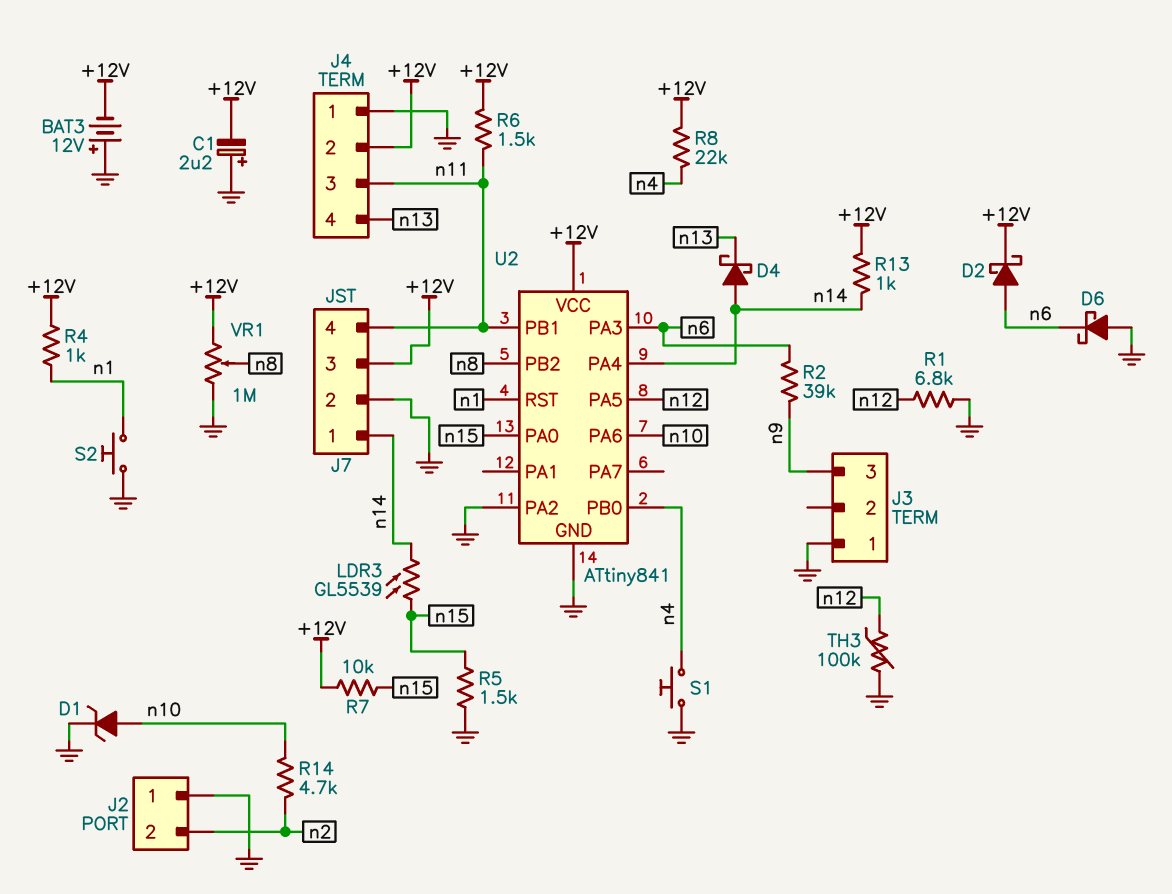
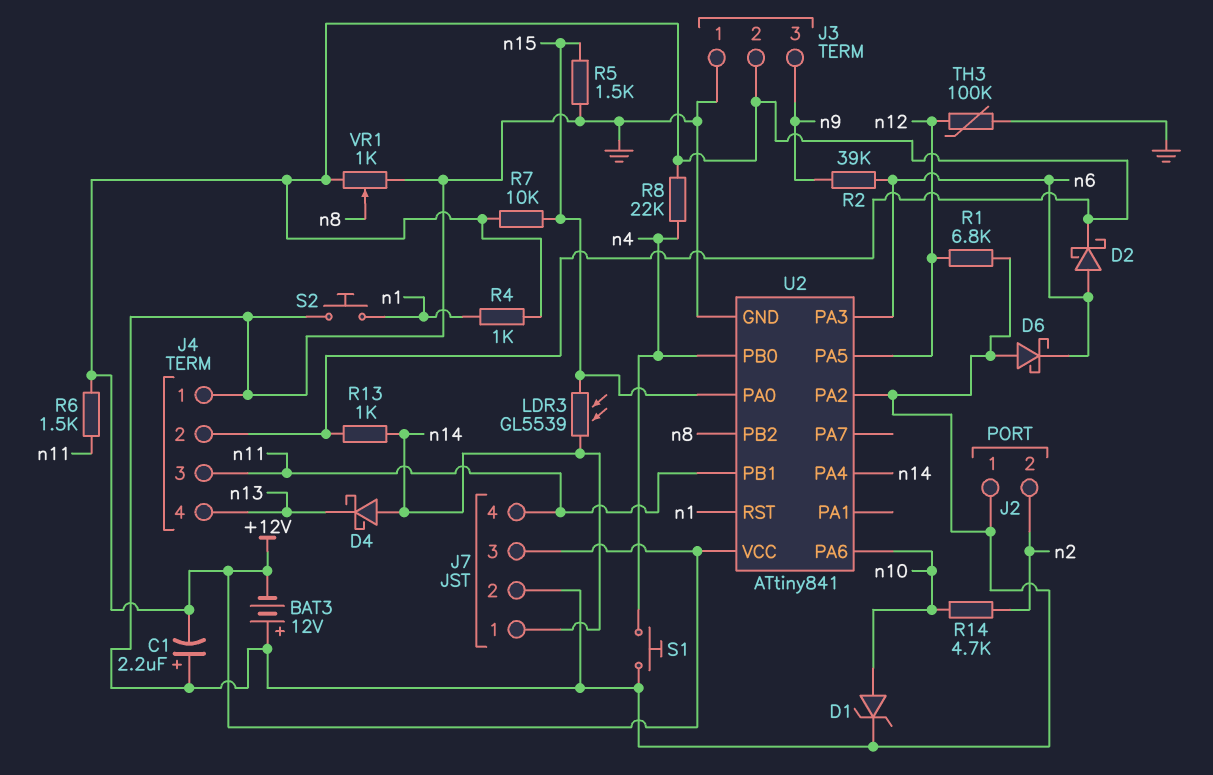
J3 pin 2: none -> +12V
VR1: 1M (+12V, GND, wiper n8) -> 1k (+12V, GND, wiper n8)

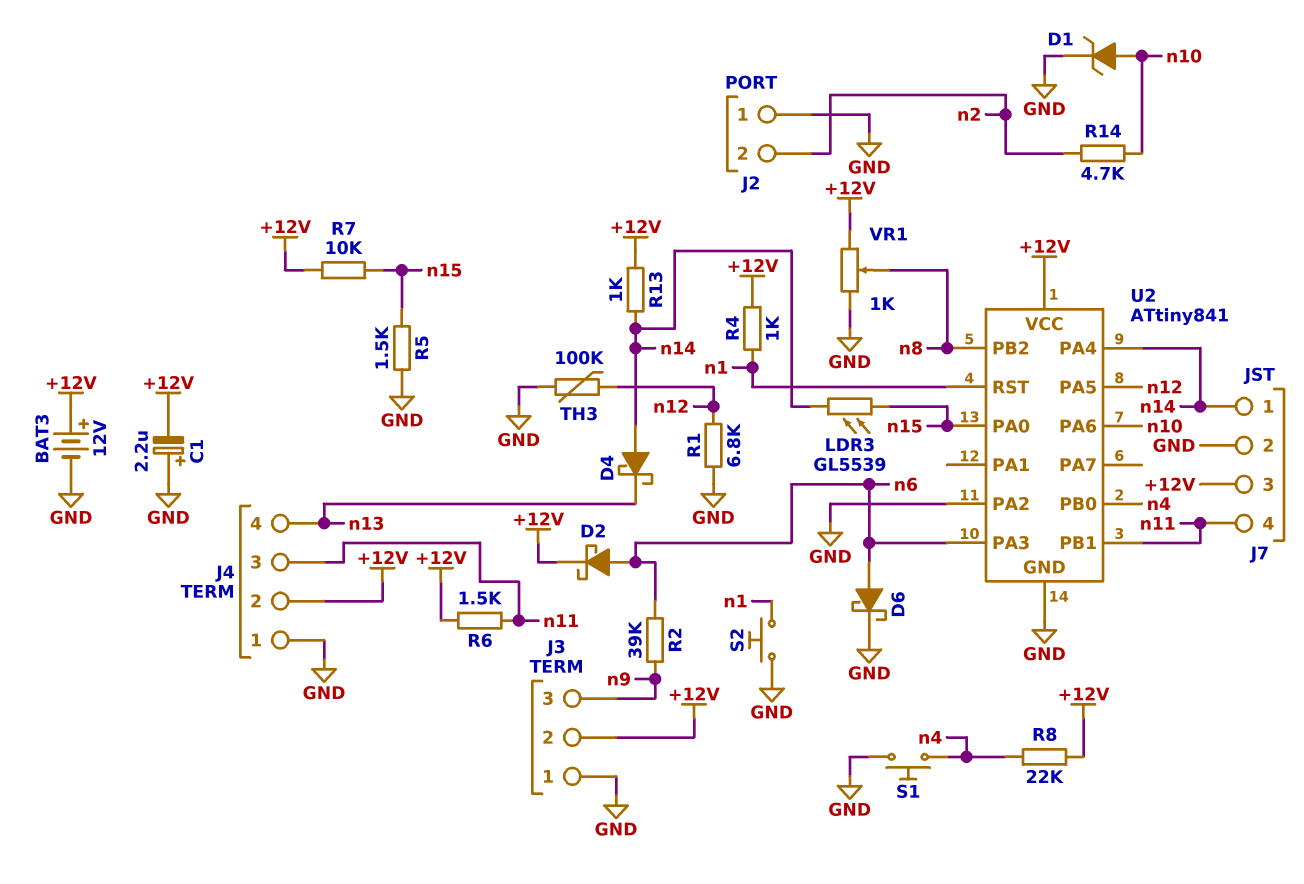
BAT3: 12V (plus GND, minus +12V) -> 12V (plus +12V, minus GND)
D6: schottky (A GND, K n6) -> schottky (A n6, K GND)

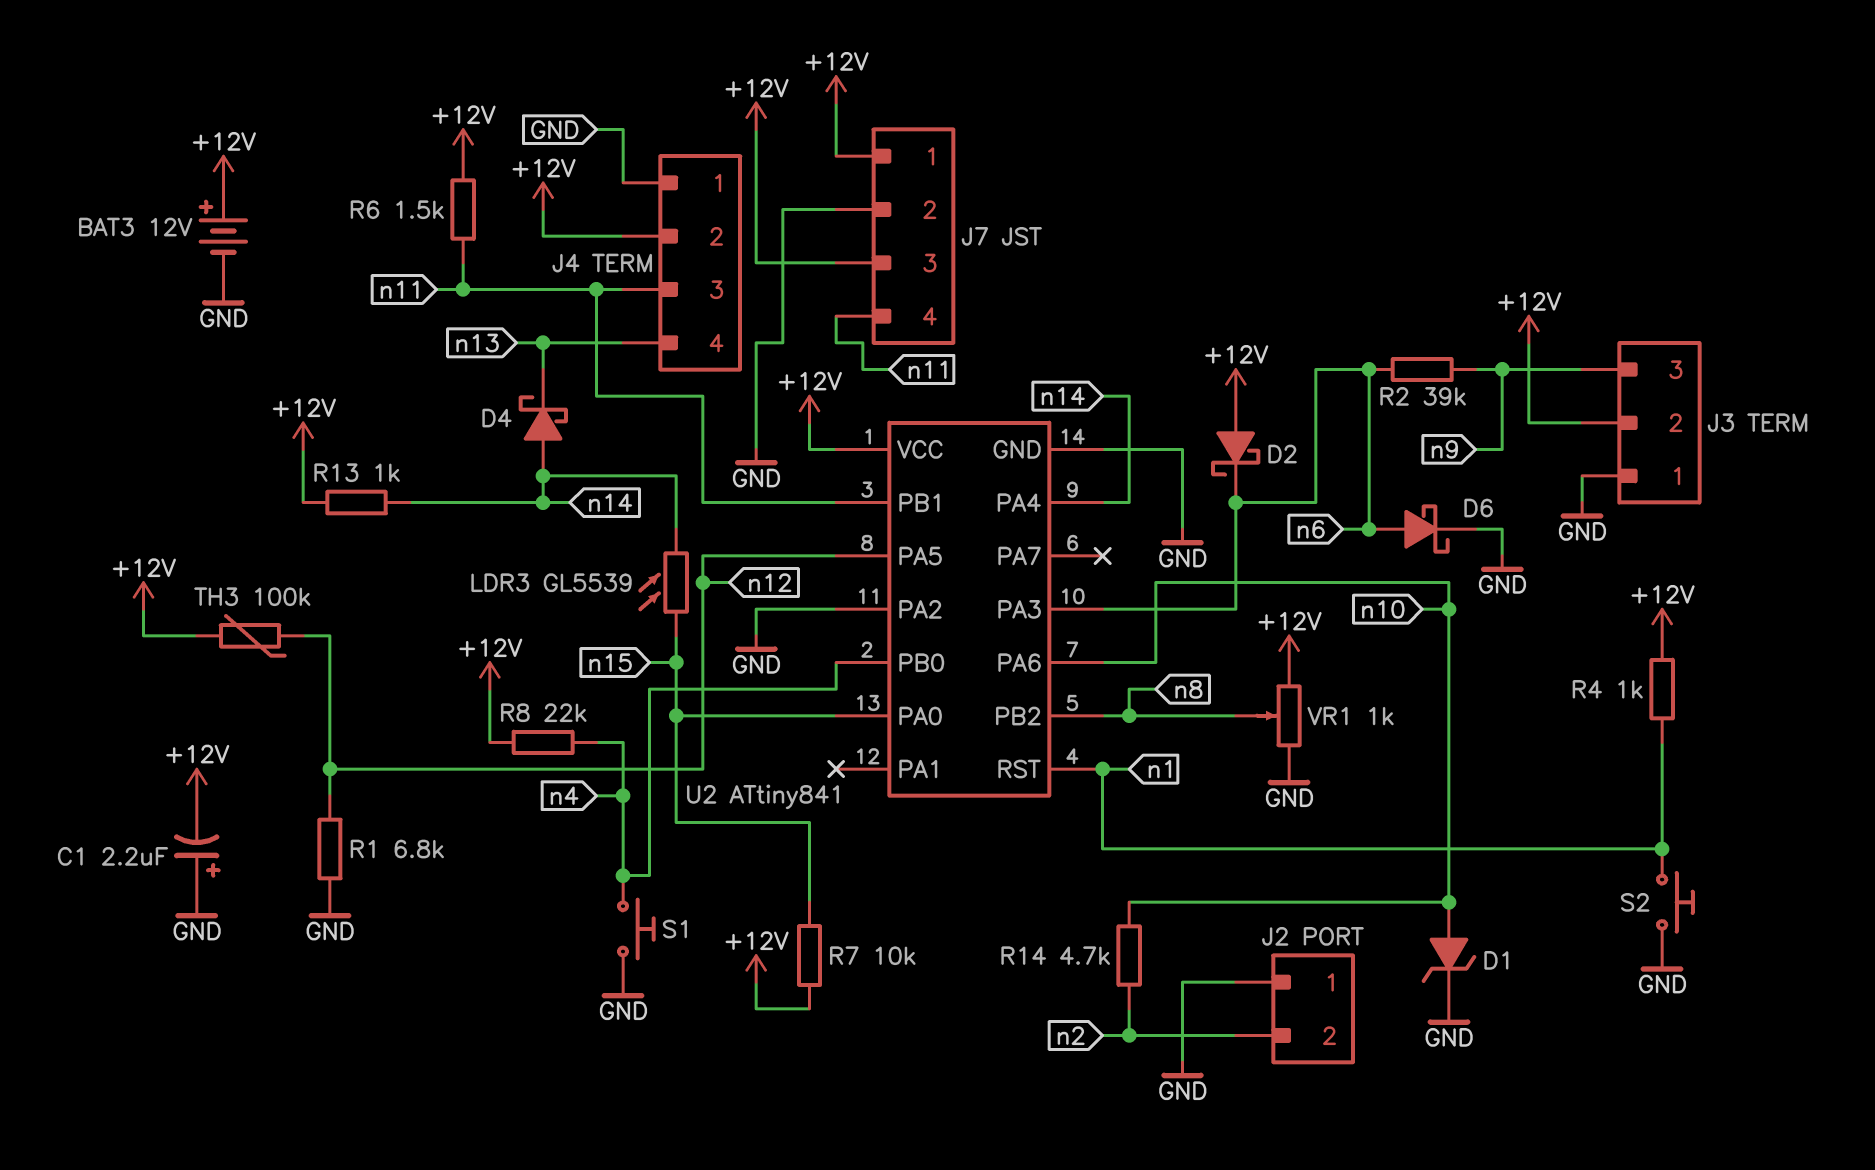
D2: schottky (A n6, K +12V) -> schottky (A +12V, K n6)
J7 pin 1: n14 -> +12V
R5: 1.5k (GND, n15) -> none
TH3: 100k (GND, n12) -> 100k (+12V, n12)

